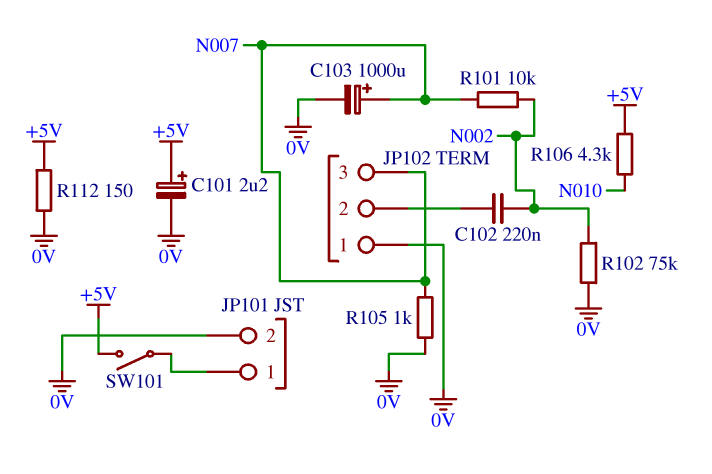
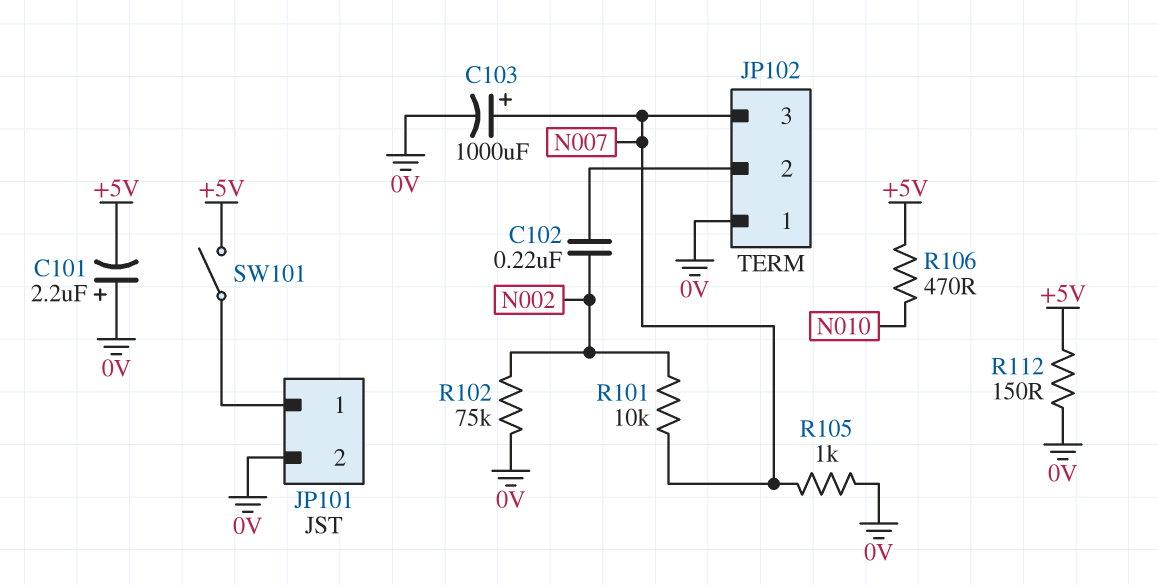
C101: 2.2uF (plus +5V, minus 0V) -> 2.2uF (plus 0V, minus +5V)
R106: 4.3k (+5V, N010) -> 470 (+5V, N010)

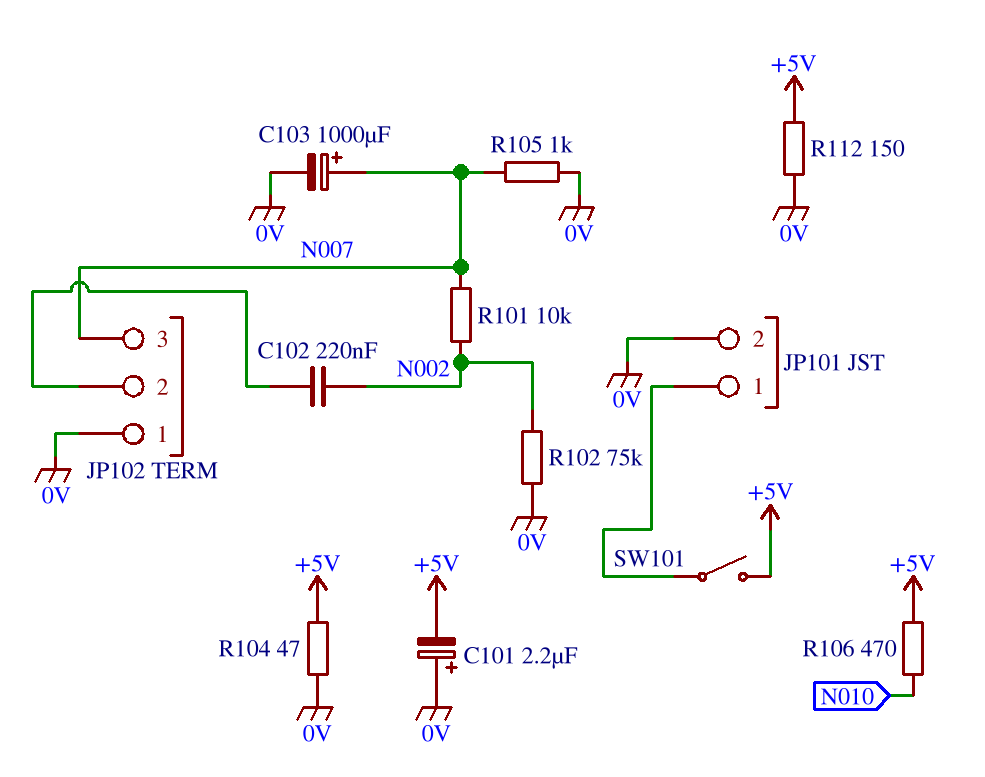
R104: none -> 47 (+5V, 0V)

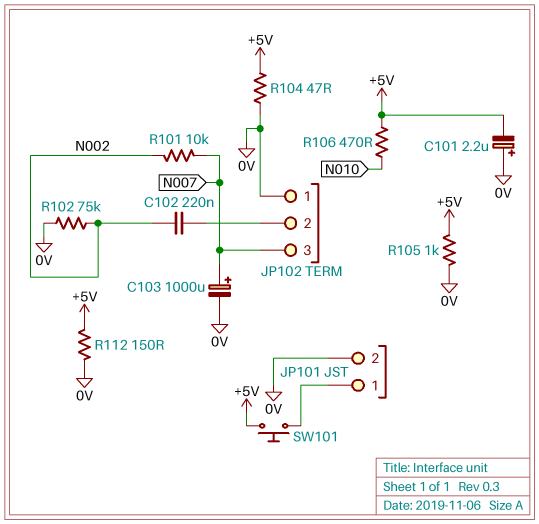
R105: 1k (0V, N007) -> 1k (+5V, 0V)
SW101: switch (+5V, JP101/1) -> button (+5V, JP101/1)

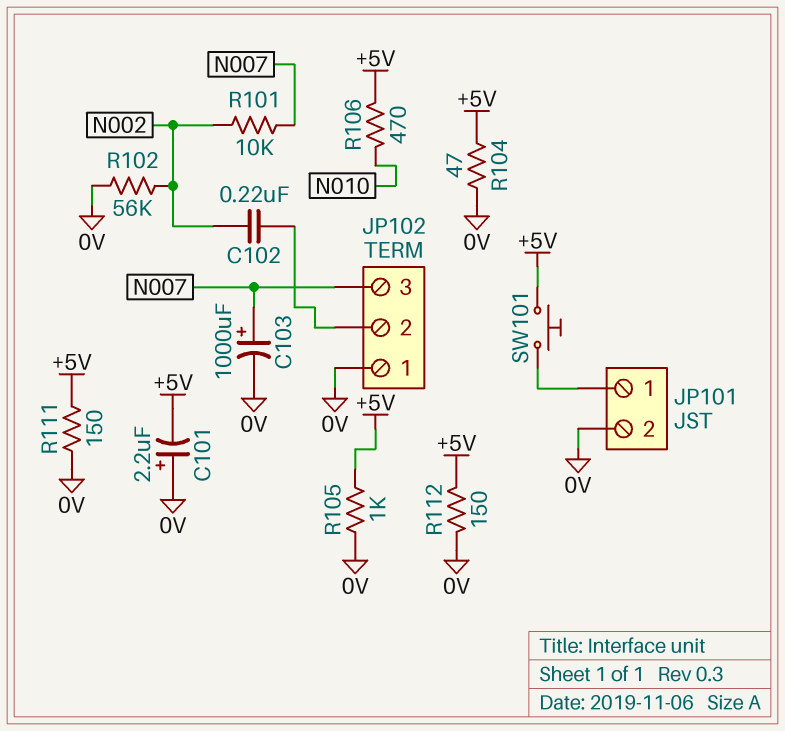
R102: 75k (0V, N002) -> 56k (0V, N002)
R111: none -> 150 (+5V, 0V)

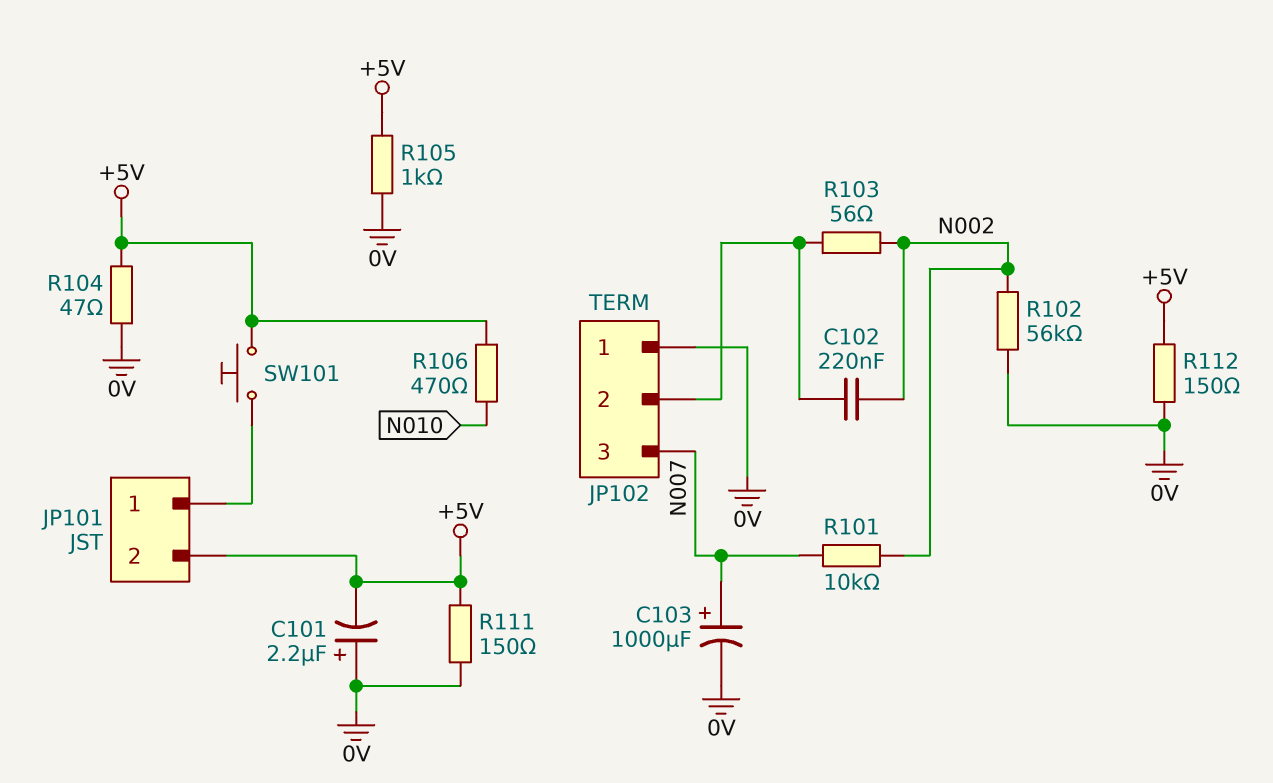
JP101 pin 2: 0V -> +5V
R103: none -> 56 (JP102/2, N002)

